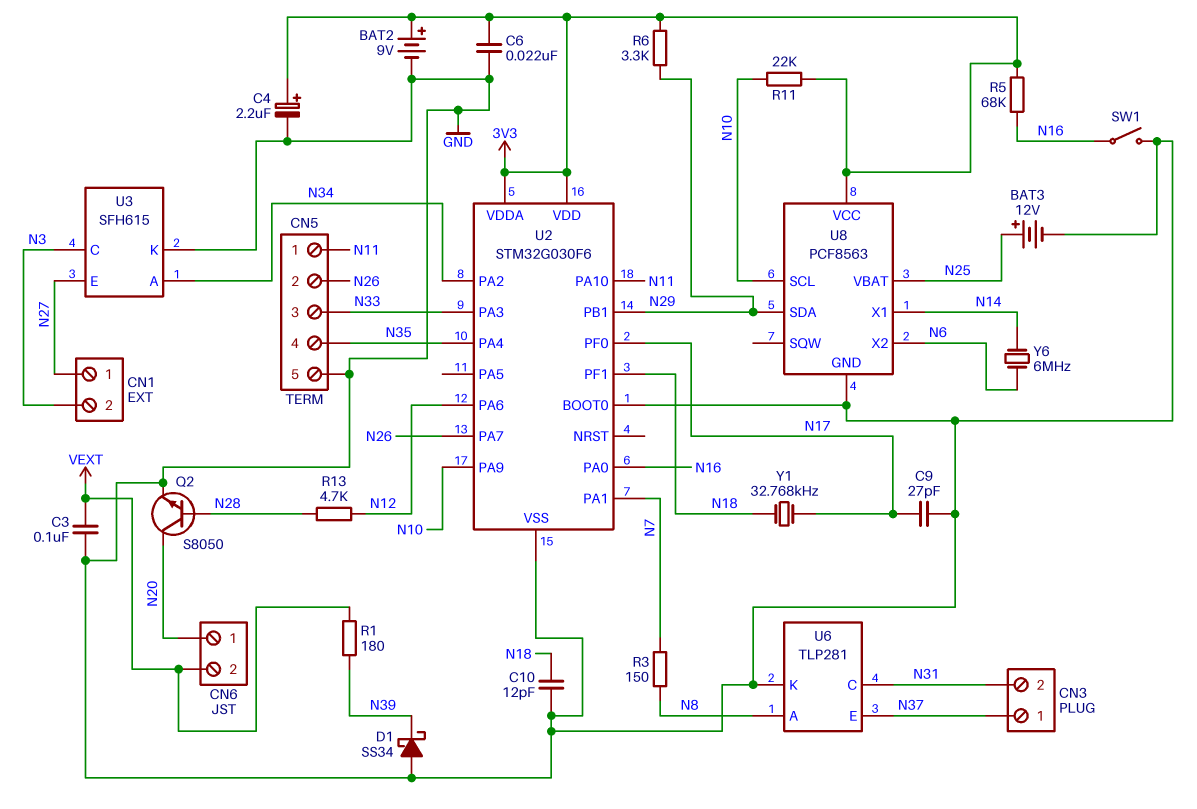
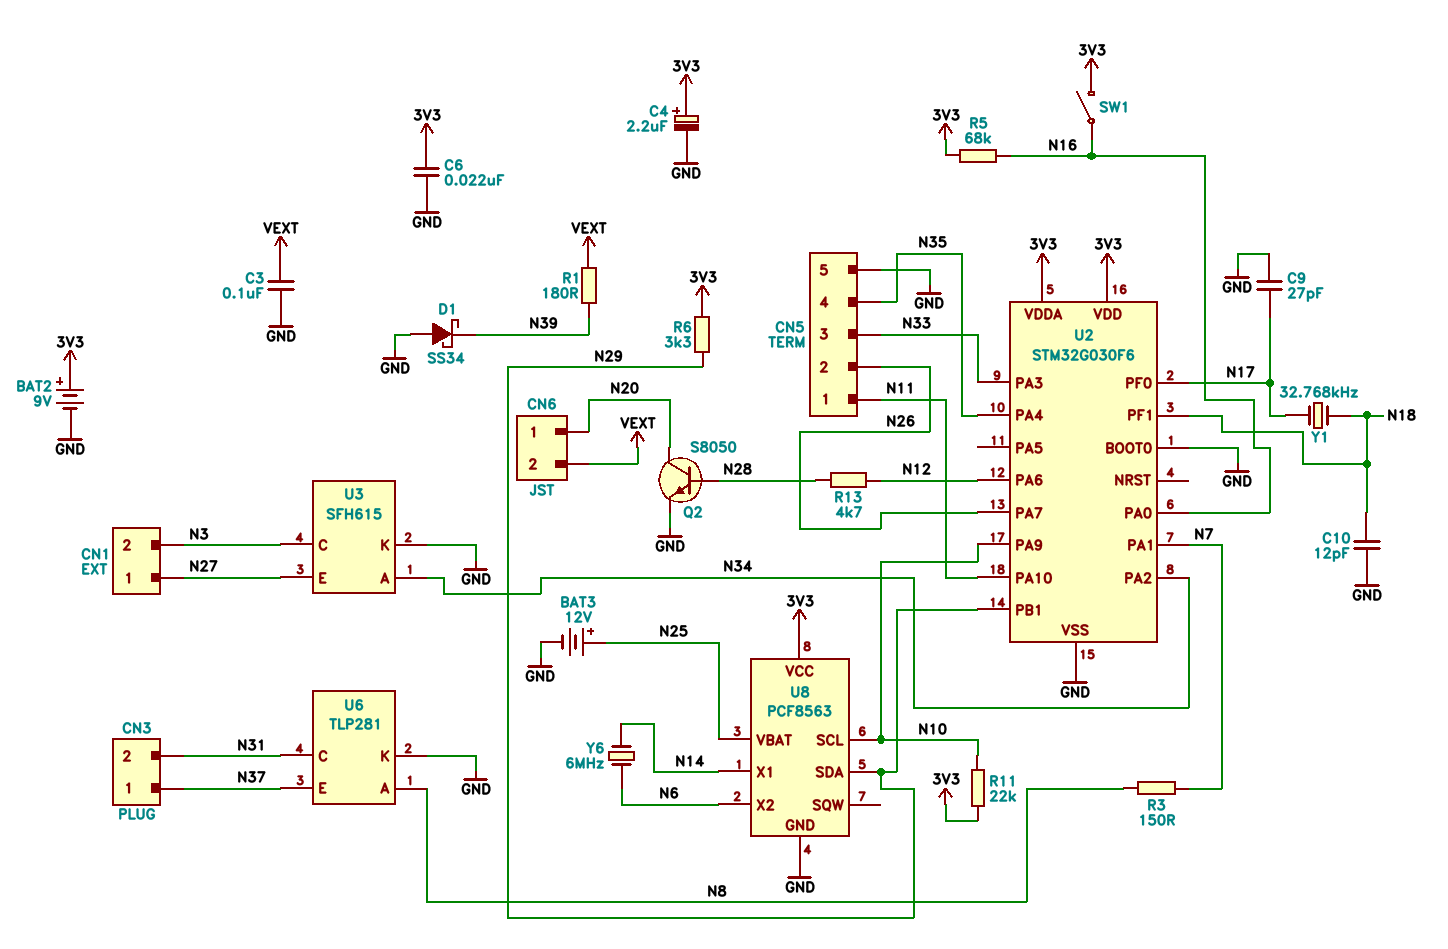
SW1: switch (GND, N16) -> switch (3V3, N16)

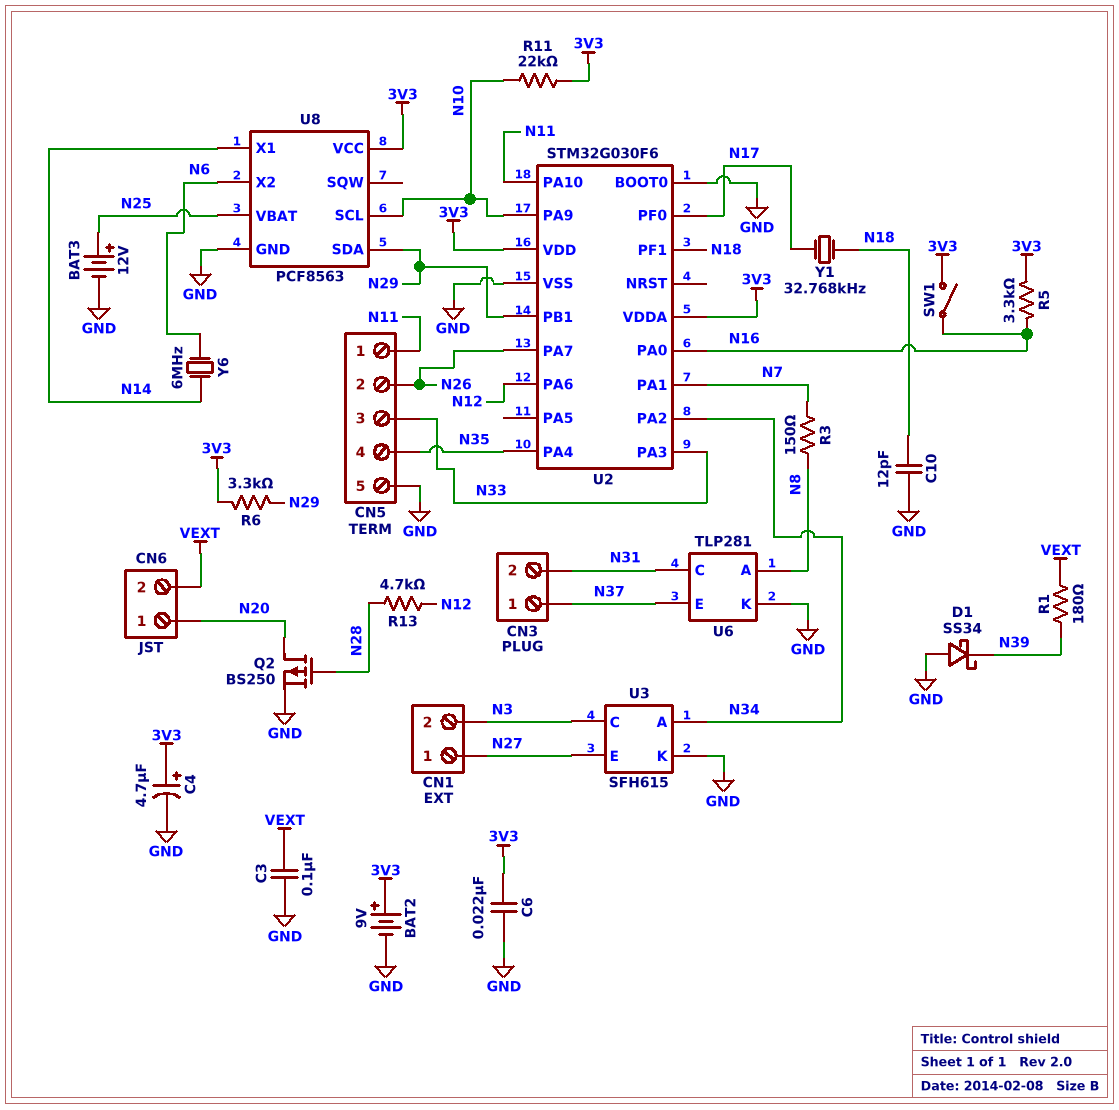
C4: 2.2uF (plus 3V3, minus GND) -> 4.7uF (plus 3V3, minus GND)
C9: 27pF (GND, N17) -> none
Q2: NPN S8050 (B N28, C N20, E GND) -> PMOS BS250 (G N28, D N20, S GND)
R5: 68k (3V3, N16) -> 3.3k (3V3, N16)

